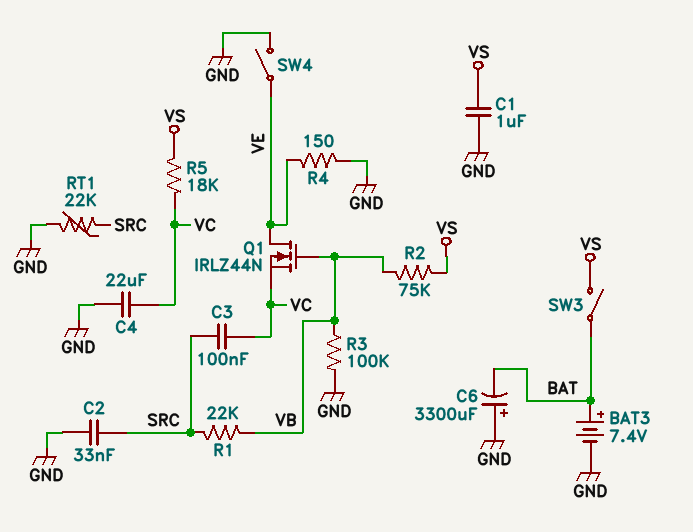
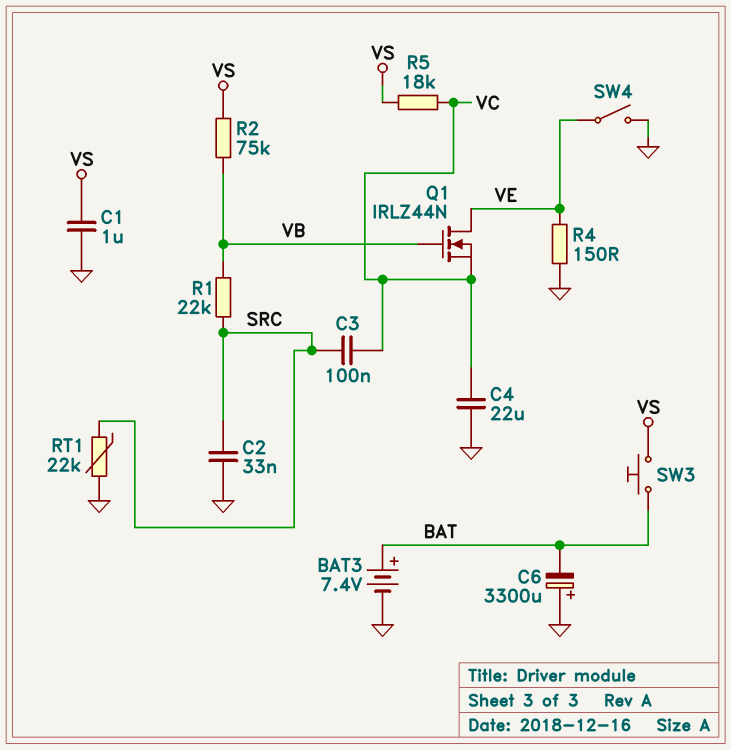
R3: 100k (GND, VB) -> none
SW3: switch (BAT, VS) -> button (BAT, VS)

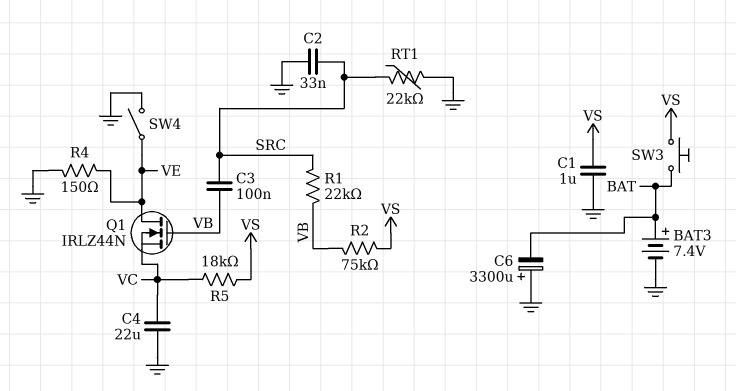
C3: 100nF (SRC, VC) -> 100nF (SRC, VB)

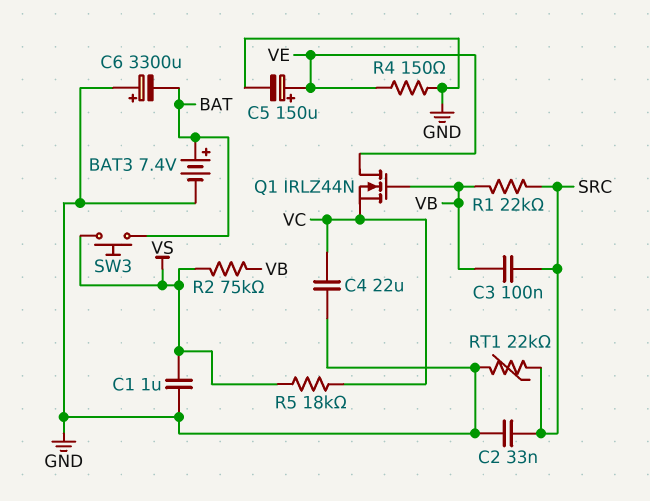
C5: none -> 150uF (plus VE, minus GND)
SW4: switch (GND, VE) -> none

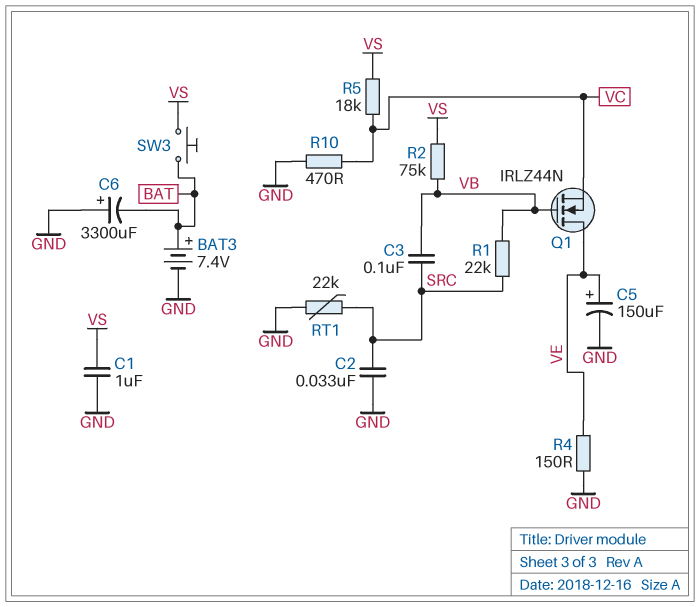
C4: 22uF (GND, VC) -> none
R10: none -> 470 (GND, VC)

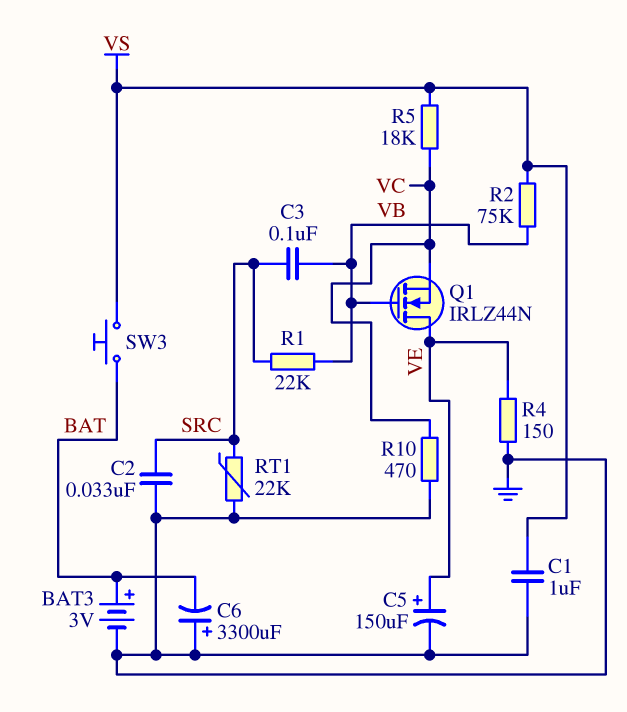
BAT3: 7.4V (plus BAT, minus GND) -> 3V (plus BAT, minus GND)

